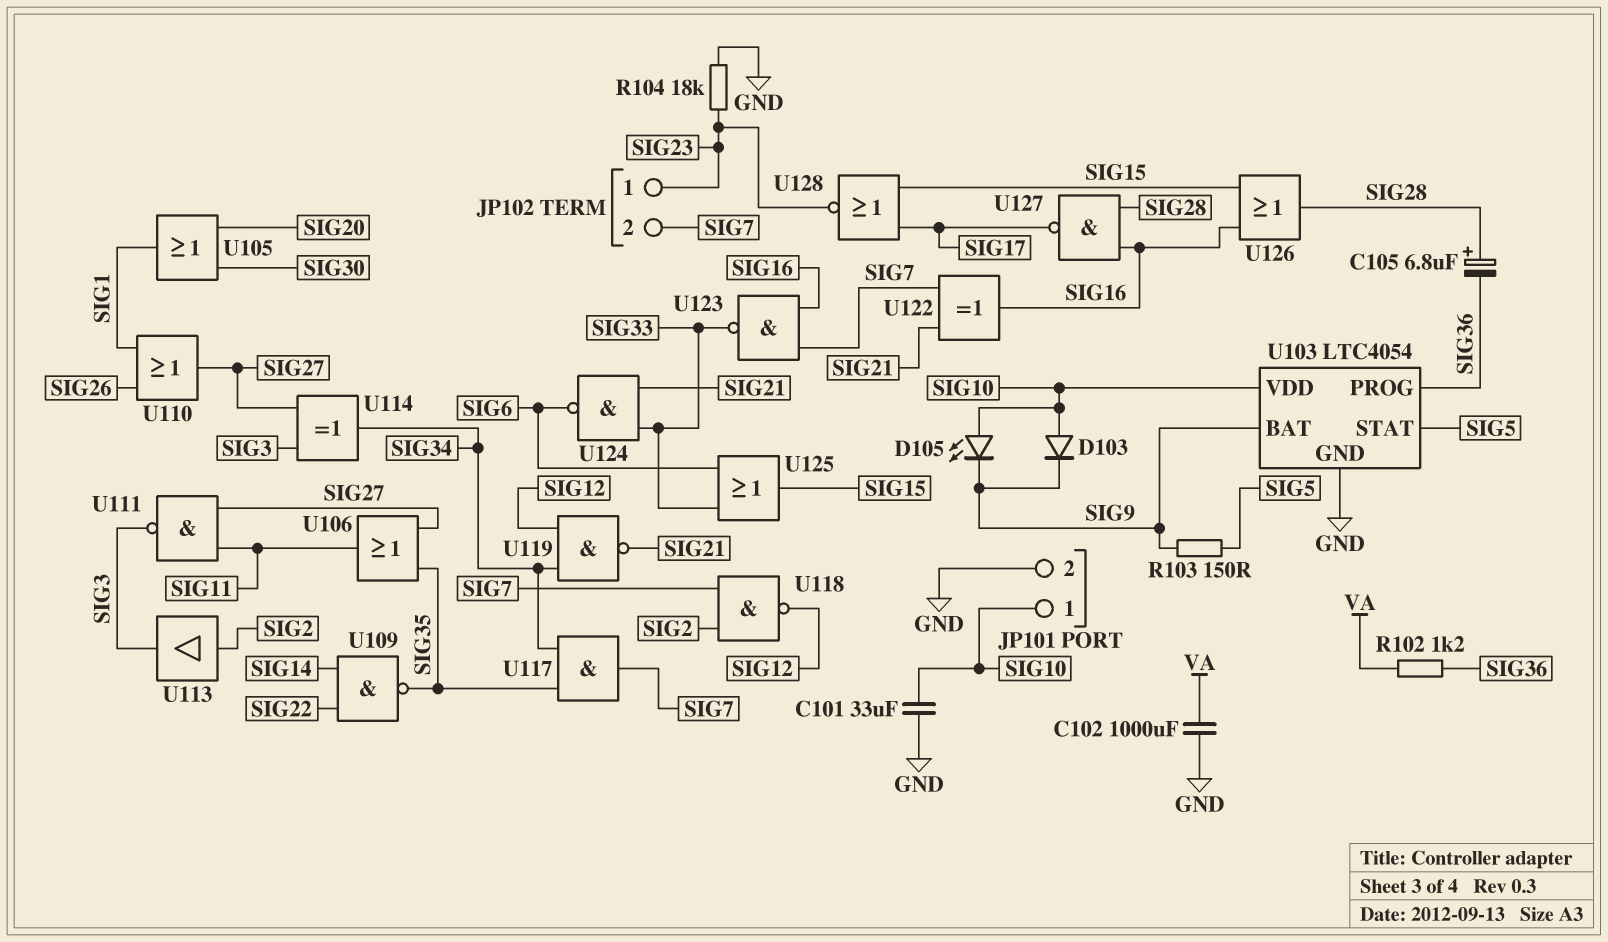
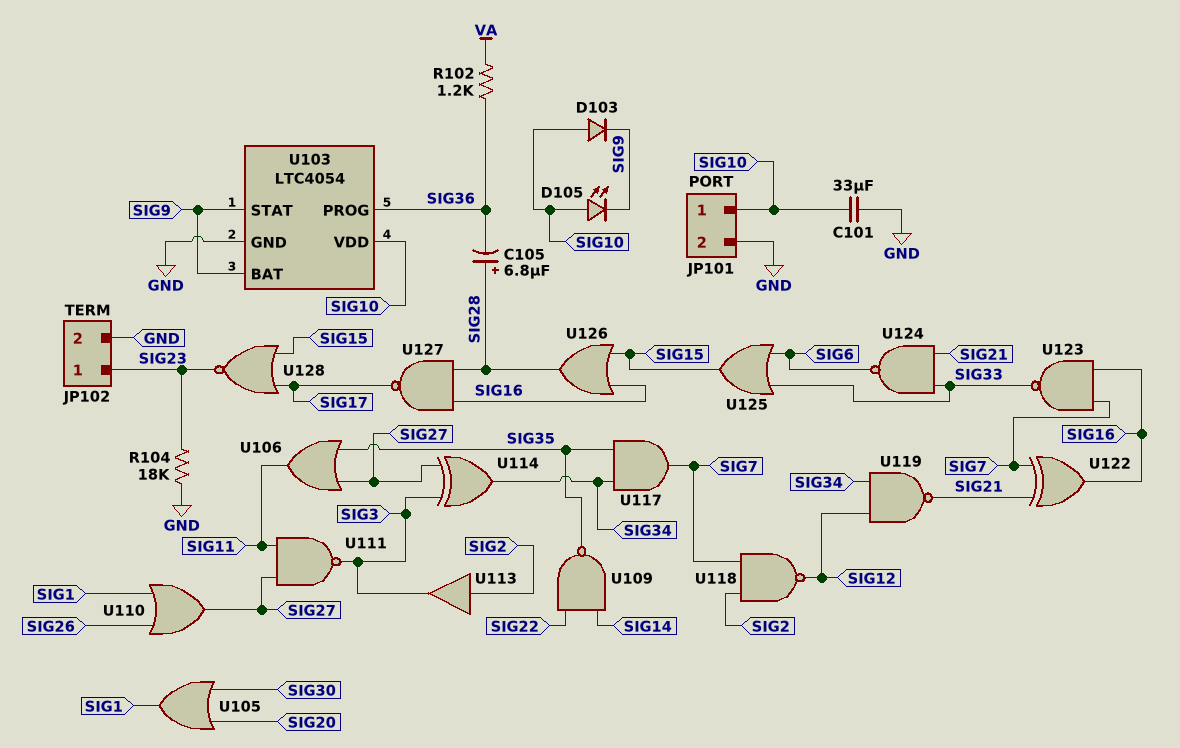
C102: 1000uF (GND, VA) -> none
JP102 pin 2: SIG7 -> GND
R103: 150 (SIG5, SIG9) -> none
U103 pin STAT: SIG5 -> SIG9

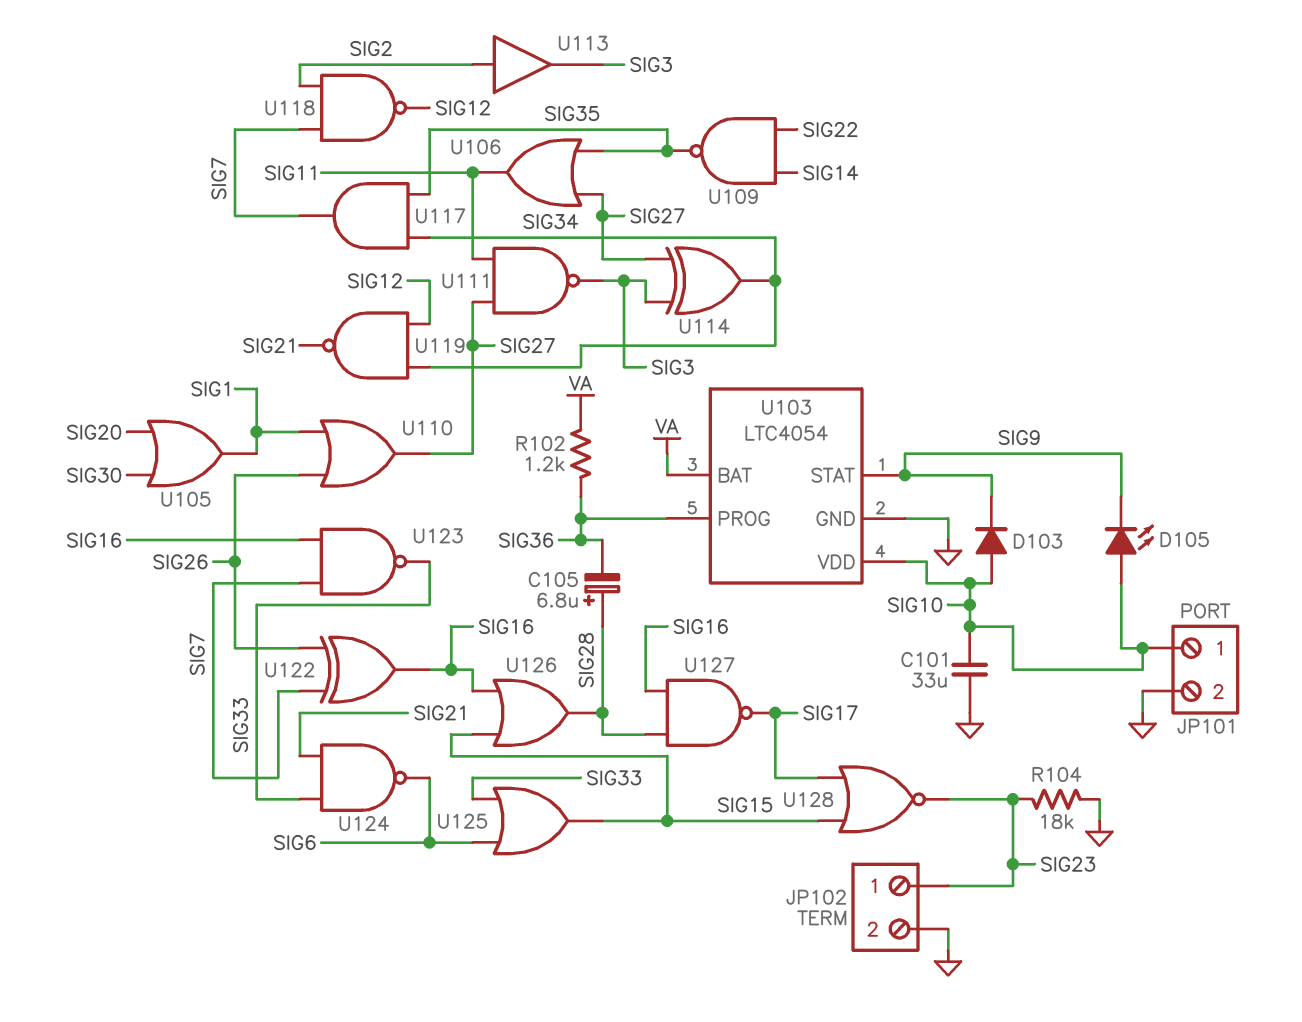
U103 pin BAT: SIG9 -> VA
U122: XOR (in SIG7, in SIG21, out SIG16) -> XOR (in SIG7, in SIG26, out SIG16)

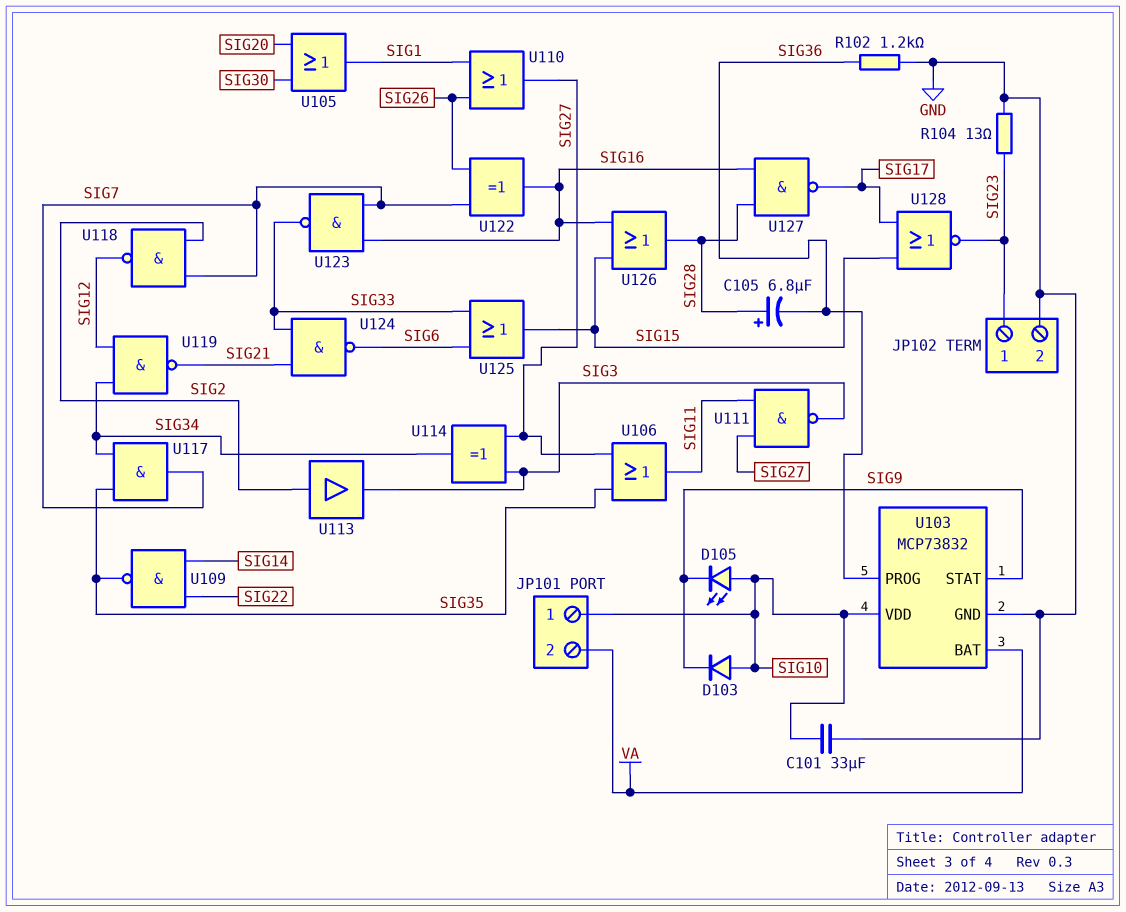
JP101 pin 2: GND -> VA
R102: 1.2k (SIG36, VA) -> 1.2k (GND, SIG36)
R104: 18k (GND, SIG23) -> 13 (GND, SIG23)
U103: LTC4054 -> MCP73832

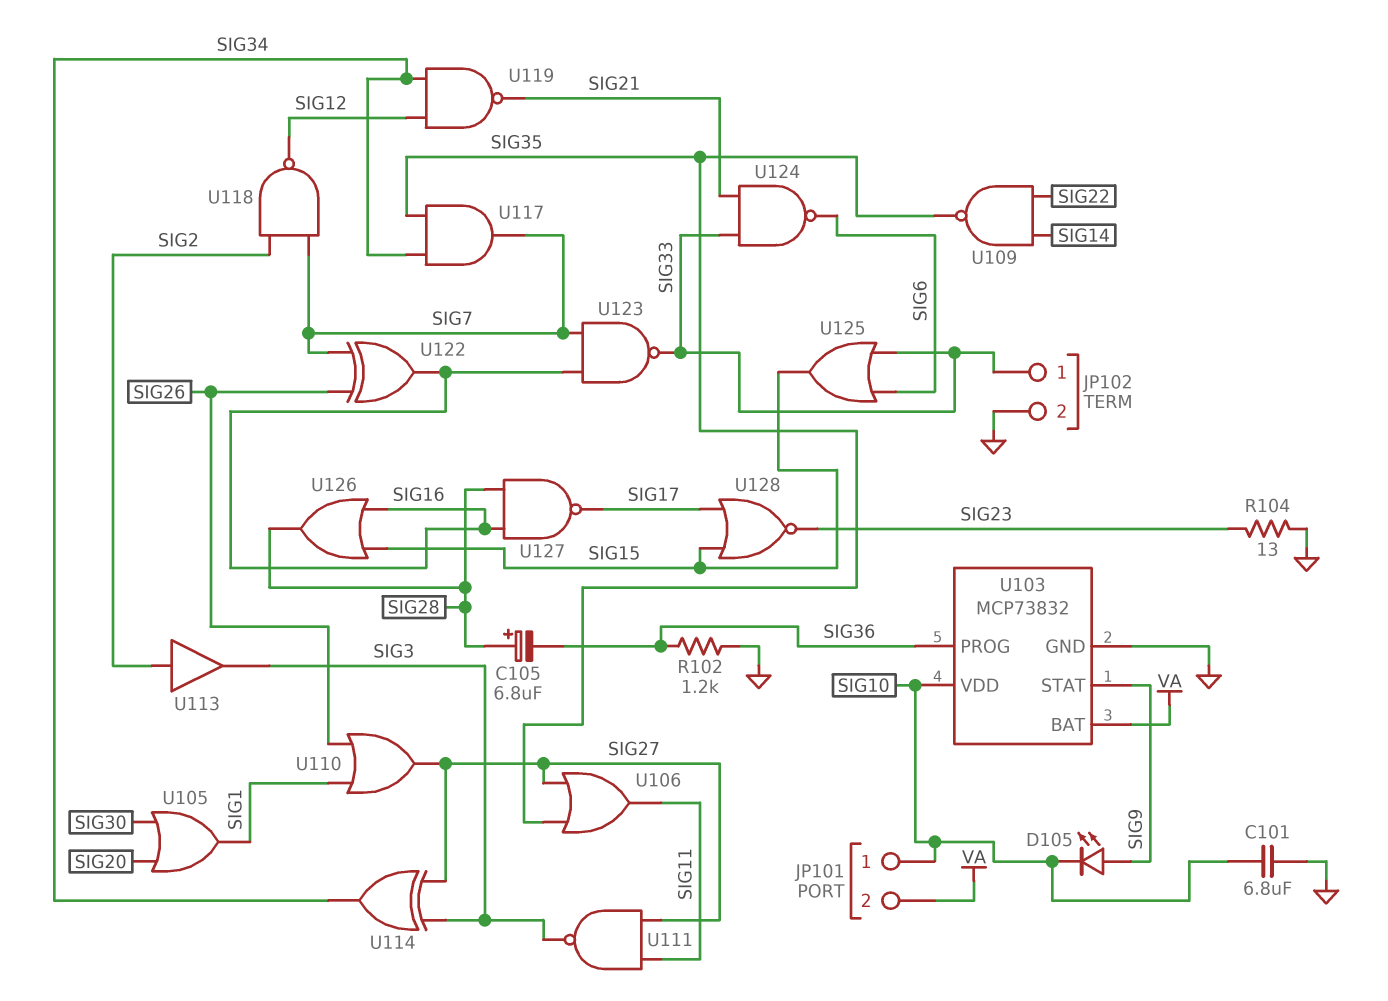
C101: 33uF (GND, SIG10) -> 6.8uF (GND, SIG10)
D103: diode (A SIG10, K SIG9) -> none
D105: LED (A SIG10, K SIG9) -> LED (A SIG9, K SIG10)
JP102 pin 1: SIG23 -> SIG33

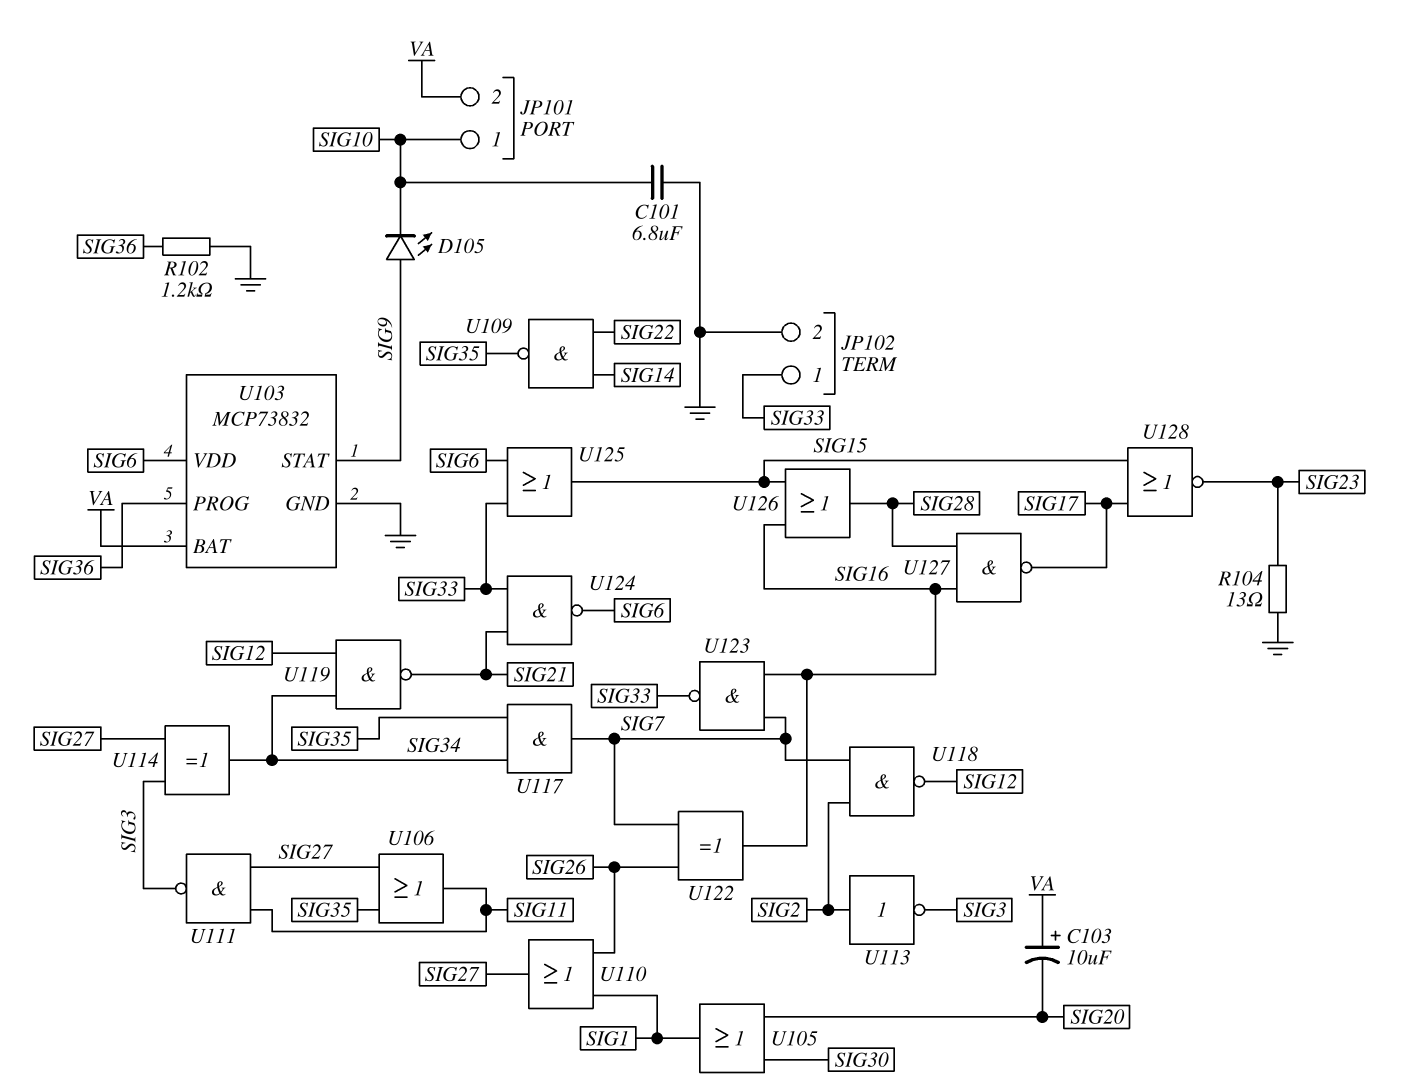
C103: none -> 10uF (plus VA, minus SIG20)
C105: 6.8uF (plus SIG28, minus SIG36) -> none
U103 pin VDD: SIG10 -> SIG6
U113: buffer (in SIG2, out SIG3) -> NOT (in SIG2, out SIG3)

